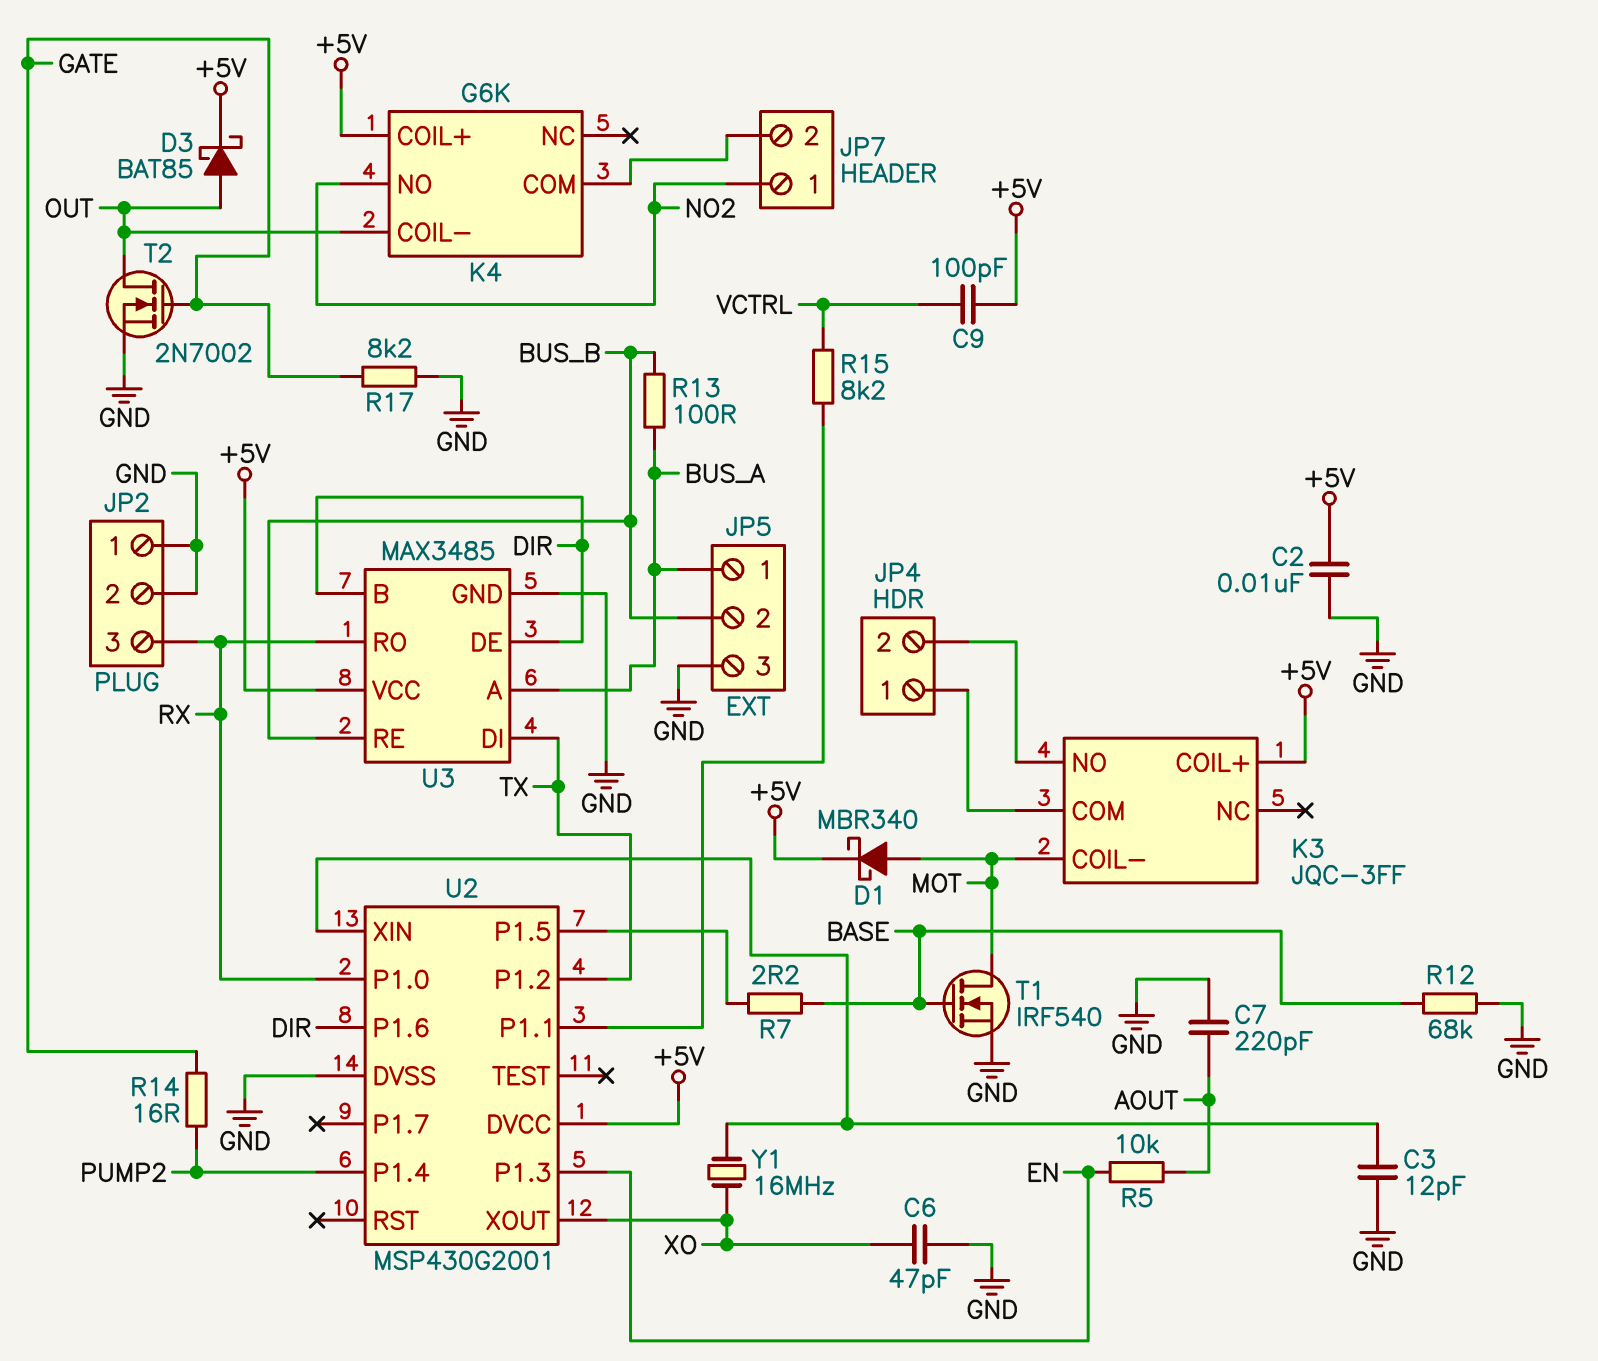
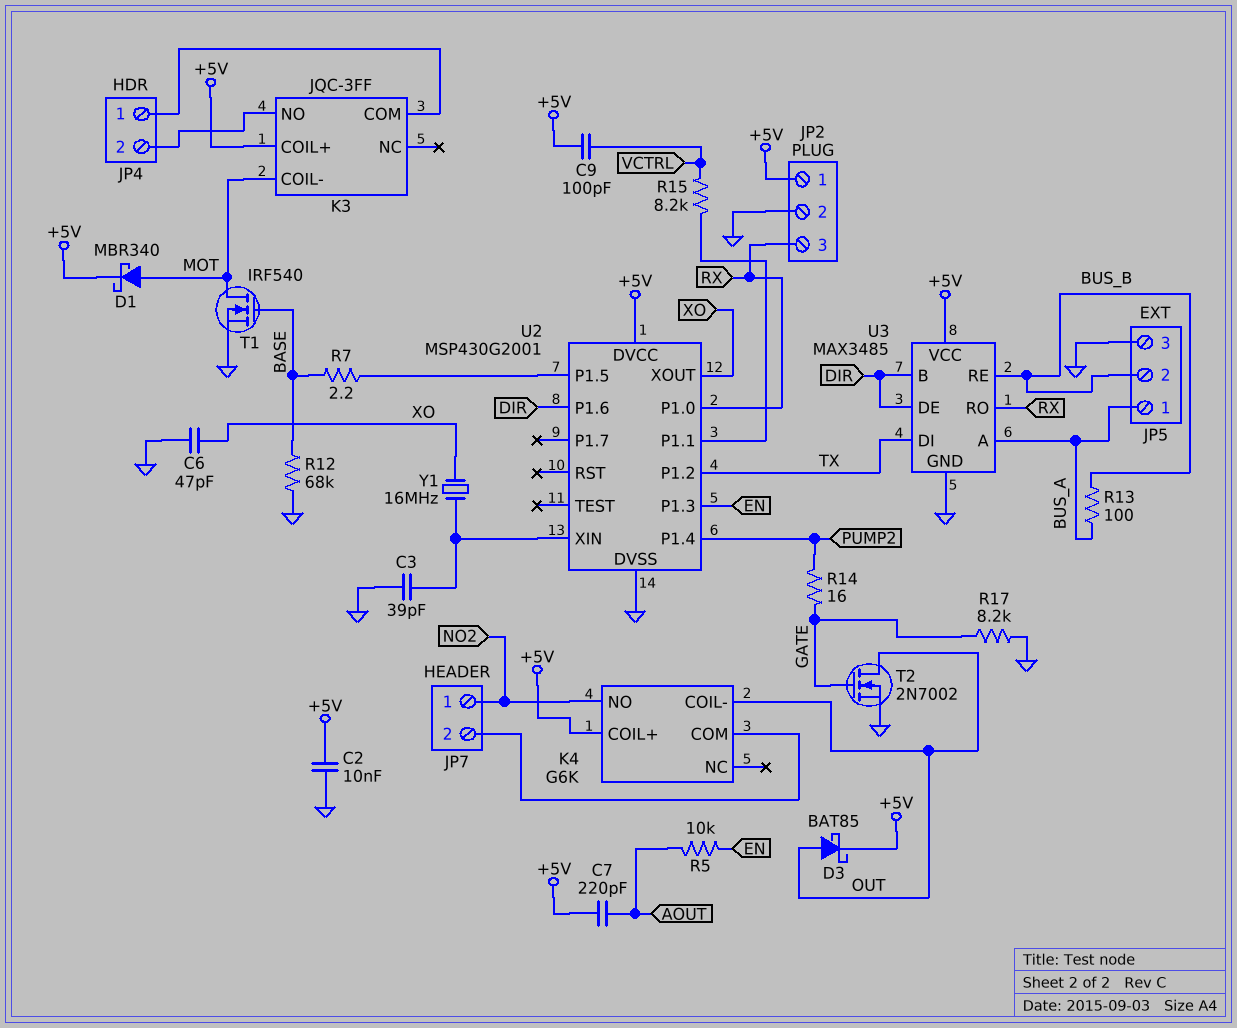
C3: 12pF (GND, U2/XIN) -> 39pF (GND, U2/XIN)
C7: 220pF (AOUT, GND) -> 220pF (+5V, AOUT)
JP2 pin 1: GND -> +5V

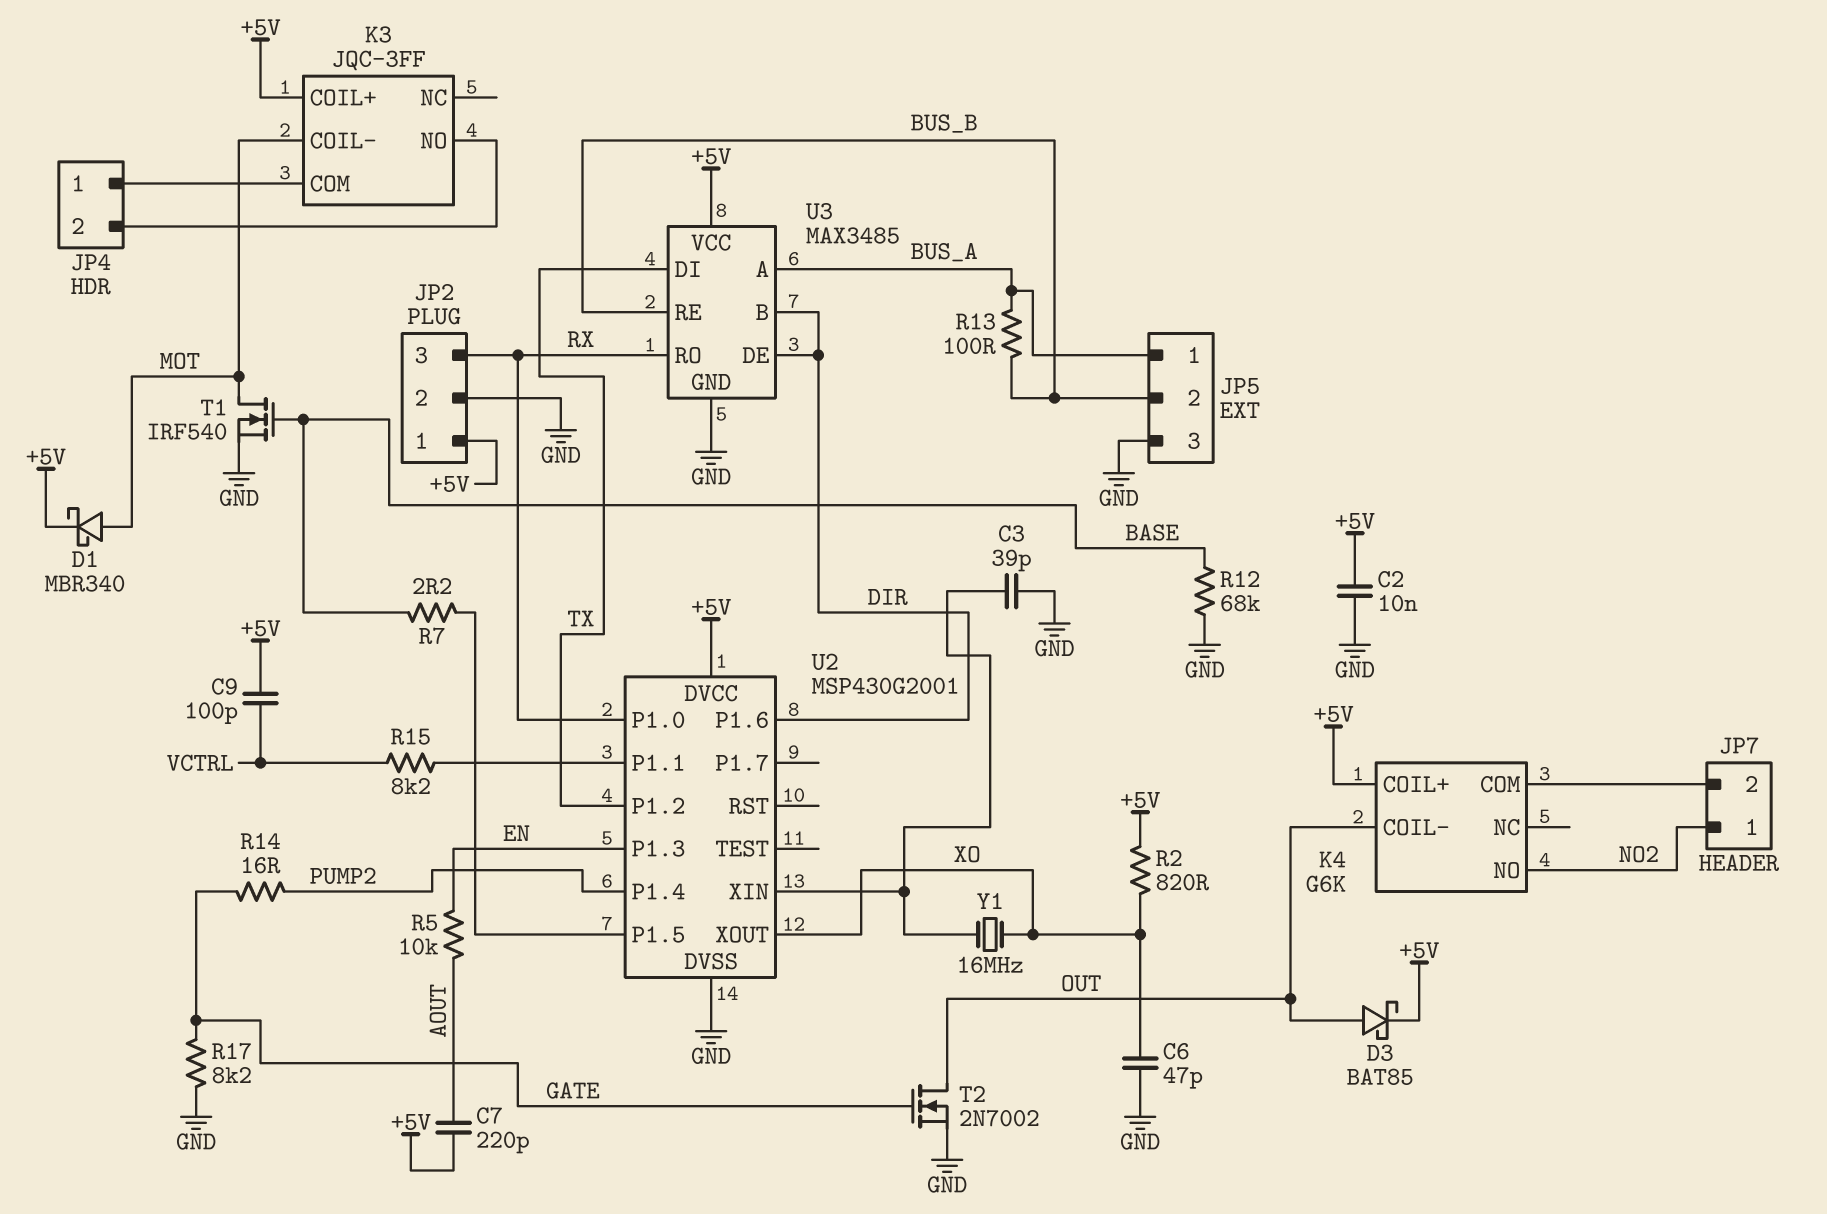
R2: none -> 820 (+5V, XO)

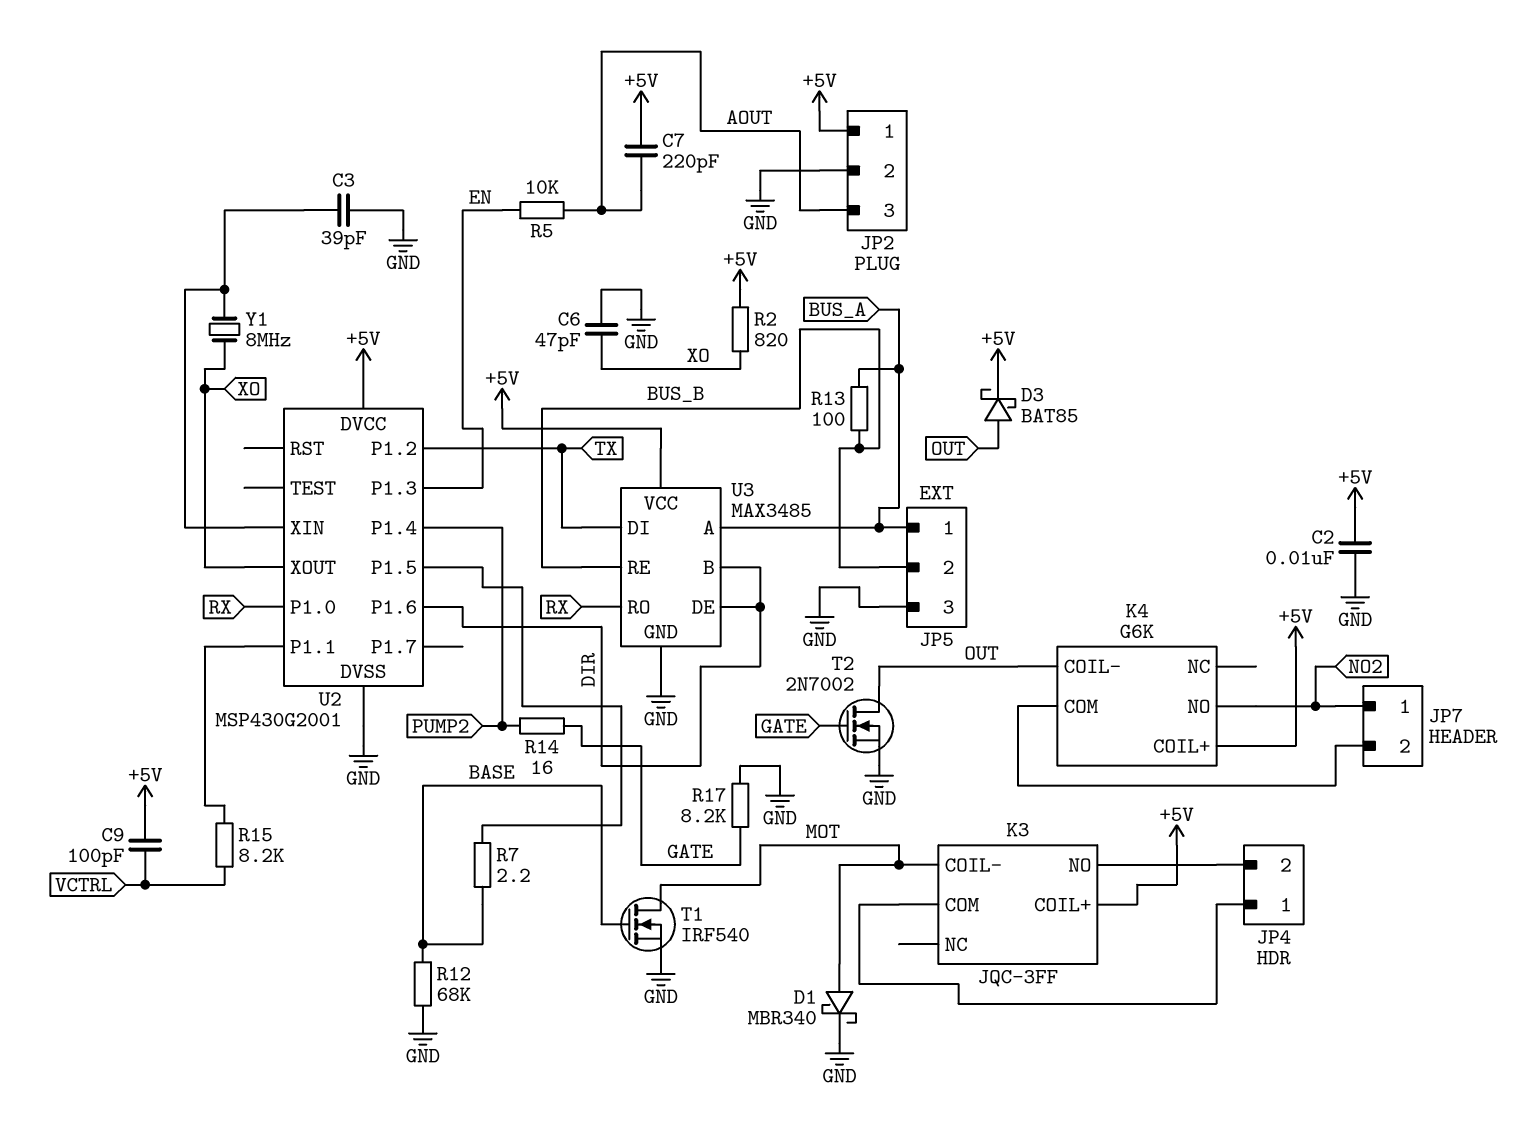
D1: schottky MBR340 (A MOT, K +5V) -> schottky MBR340 (A MOT, K GND)
JP2 pin 3: RX -> AOUT
Y1: 16MHz (U2/XIN, XO) -> 8MHz (U2/XIN, XO)

